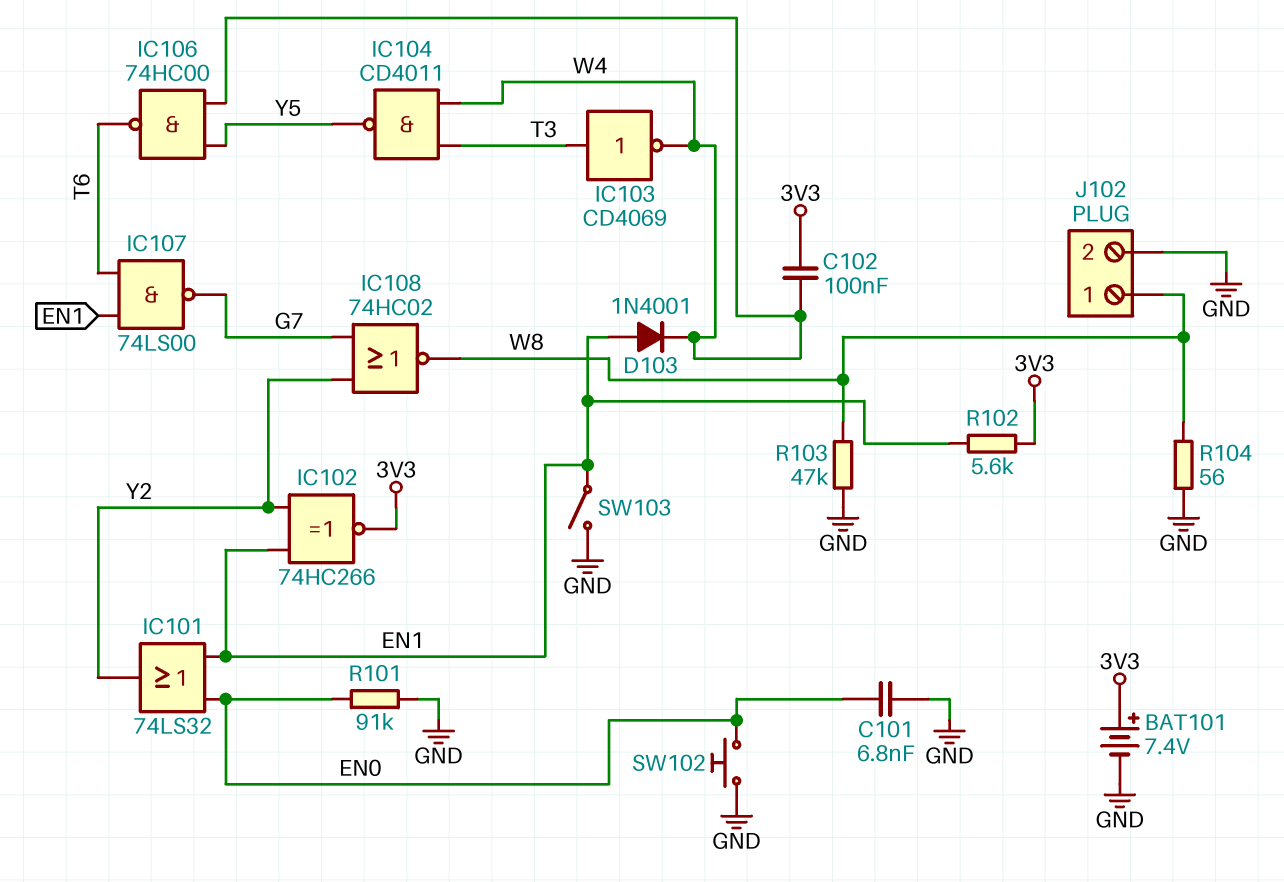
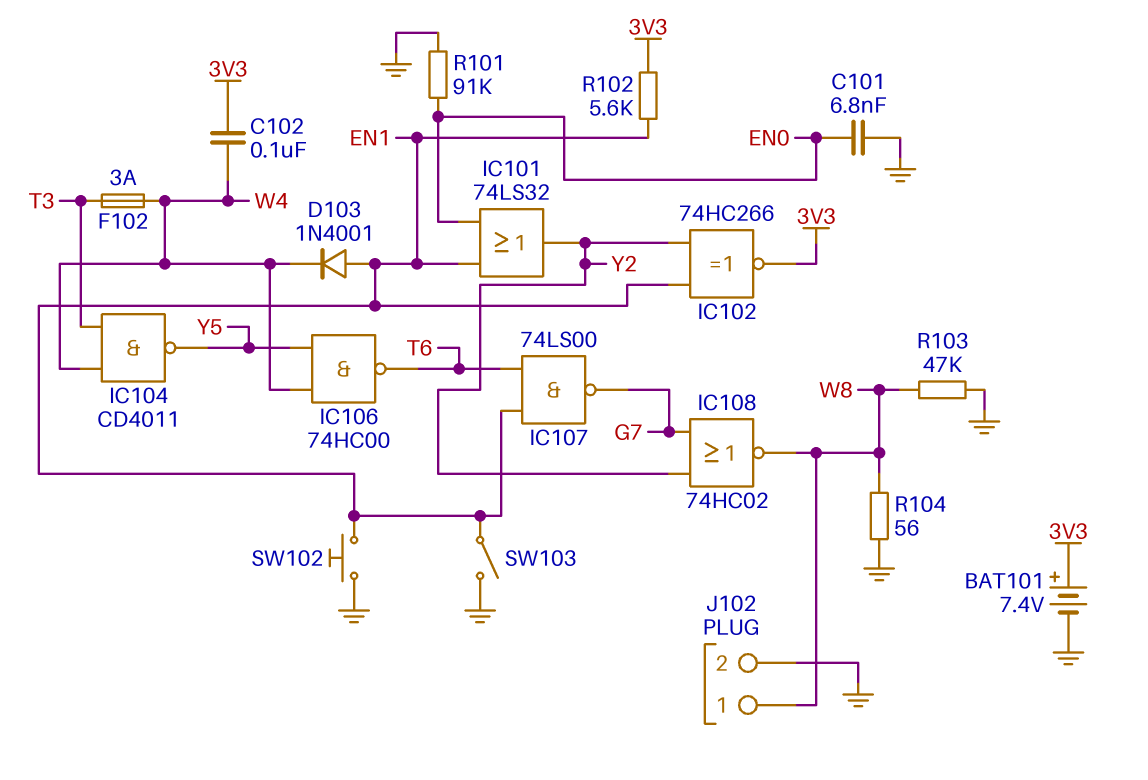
F102: none -> 3A (T3, W4)
IC103: NOT CD4069 (in T3, out W4) -> none
SW102: button (EN0, GND) -> button (EN1, GND)

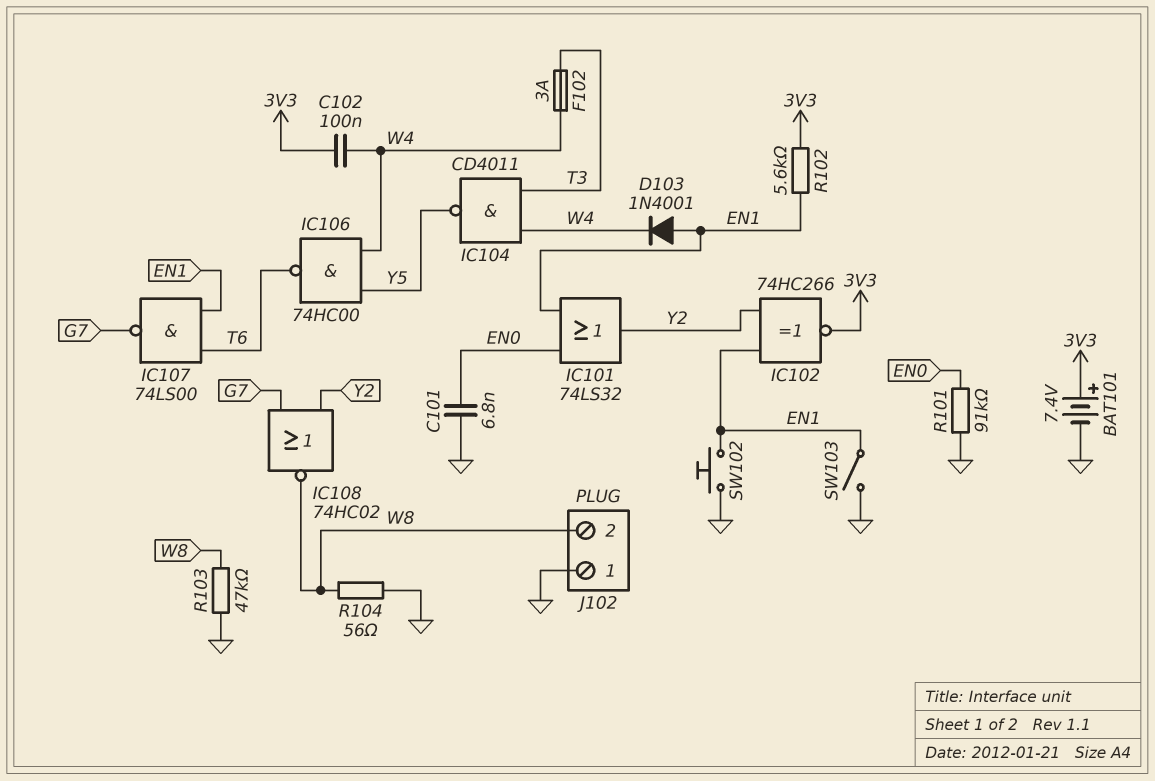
J102 pin 1: W8 -> GND
J102 pin 2: GND -> W8

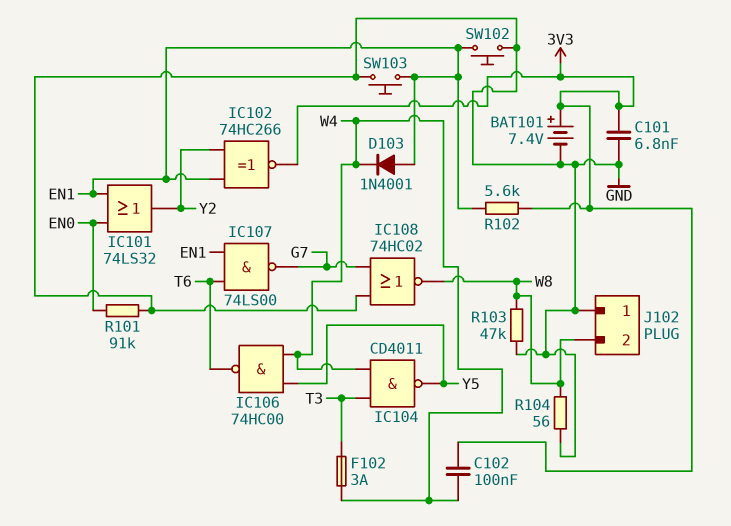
C101: 6.8nF (EN0, GND) -> 6.8nF (3V3, GND)
IC108: NOR 74HC02 (in G7, in Y2, out W8) -> NOR 74HC02 (in G7, in GND, out W8)
SW103: switch (EN1, GND) -> button (EN1, GND)

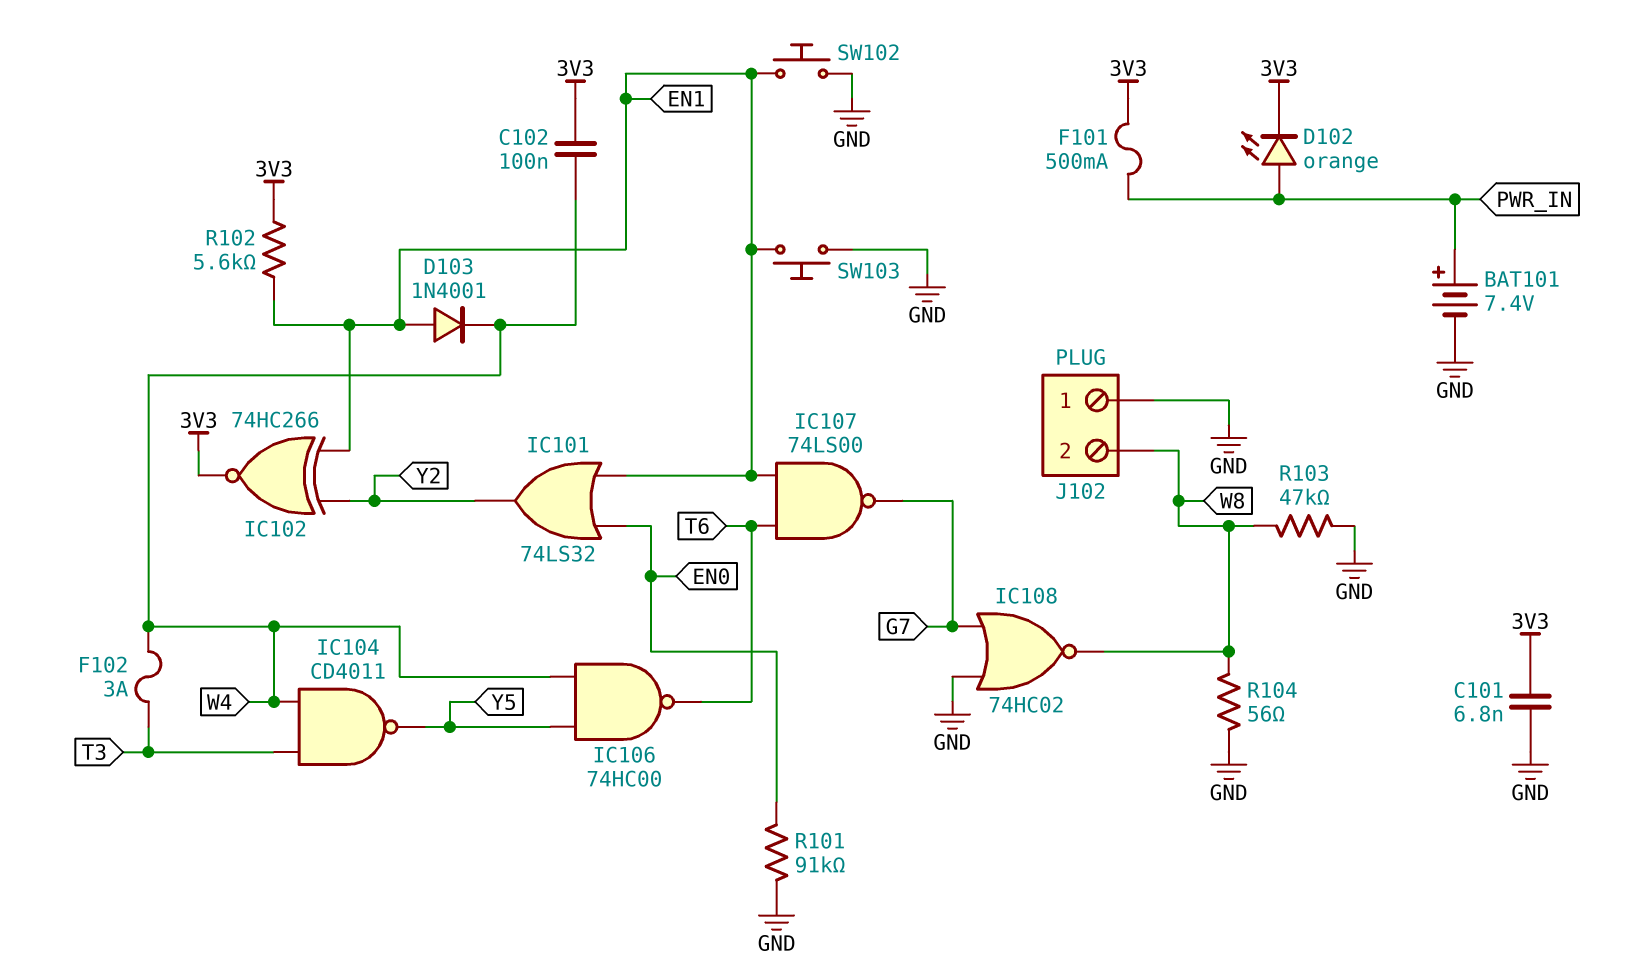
BAT101: 7.4V (plus 3V3, minus GND) -> 7.4V (plus PWR_IN, minus GND)
D102: none -> LED orange (A PWR_IN, K 3V3)
F101: none -> 500mA (3V3, PWR_IN)

